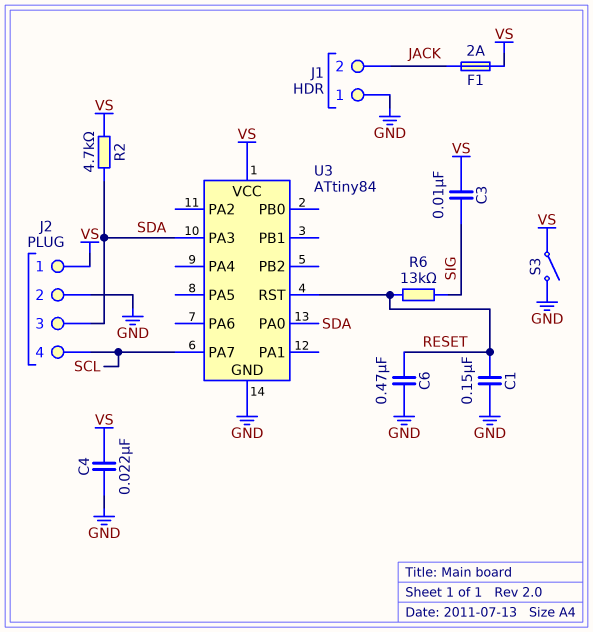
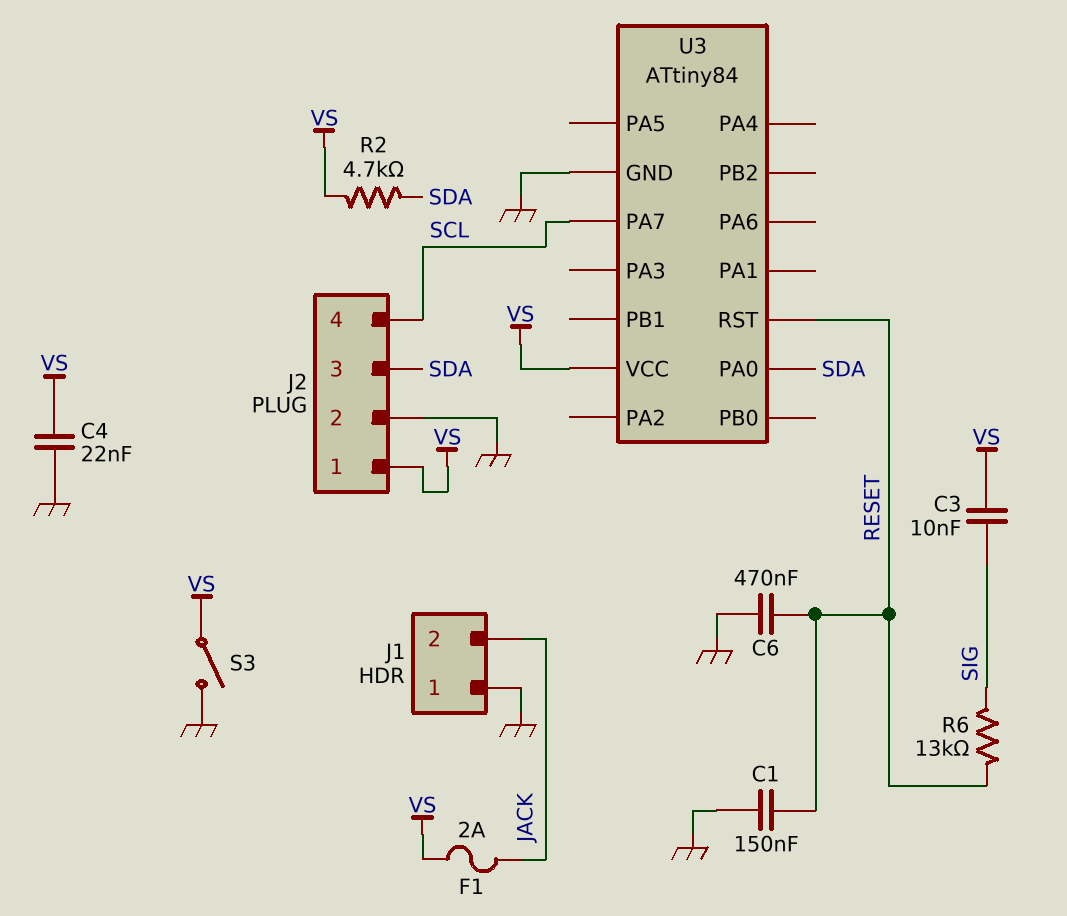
U3 pin PA3: SDA -> none

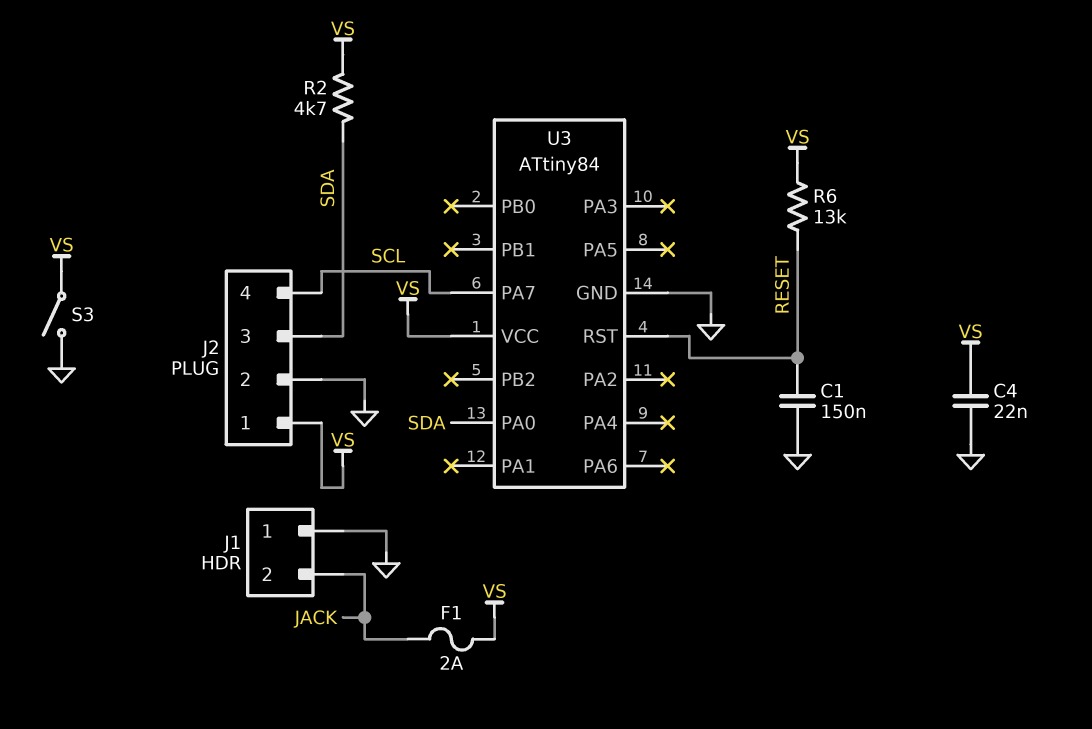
C3: 10nF (SIG, VS) -> none
C6: 470nF (GND, RESET) -> none
R6: 13k (RESET, SIG) -> 13k (RESET, VS)

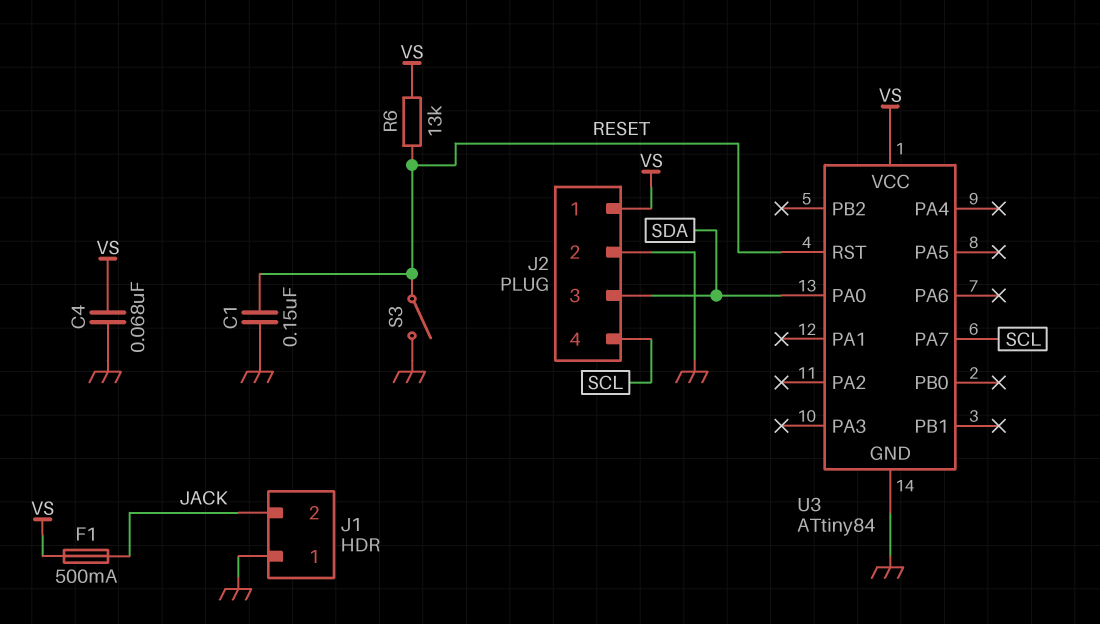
C4: 22nF (GND, VS) -> 68nF (GND, VS)
F1: 2A (JACK, VS) -> 500mA (JACK, VS)
R2: 4.7k (SDA, VS) -> none
S3: switch (GND, VS) -> switch (GND, RESET)

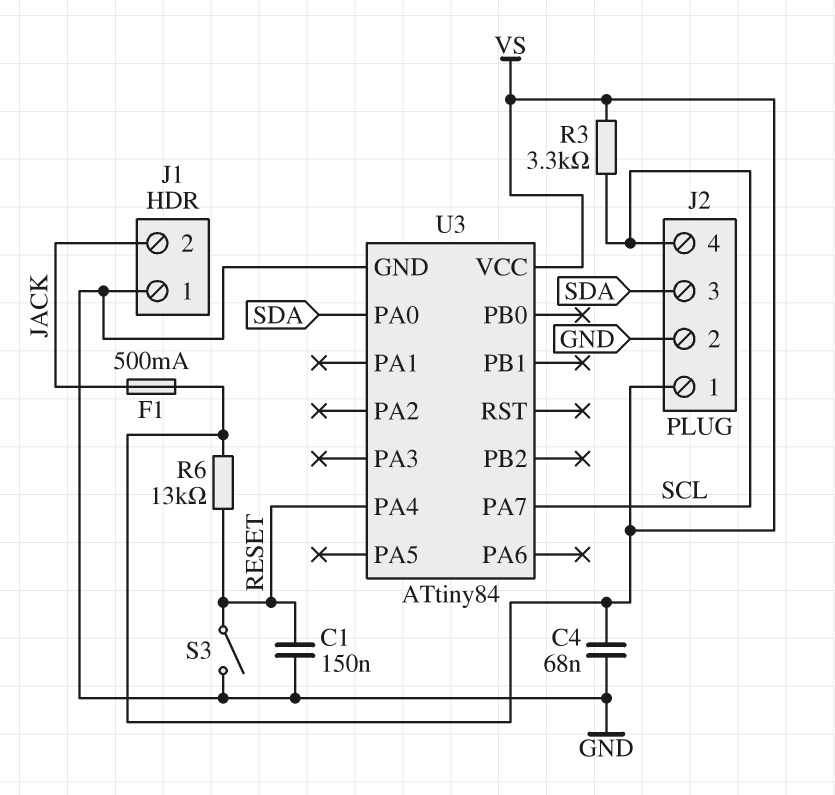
R3: none -> 3.3k (SCL, VS)
U3 pin PA4: none -> RESET
U3 pin RST: RESET -> none

